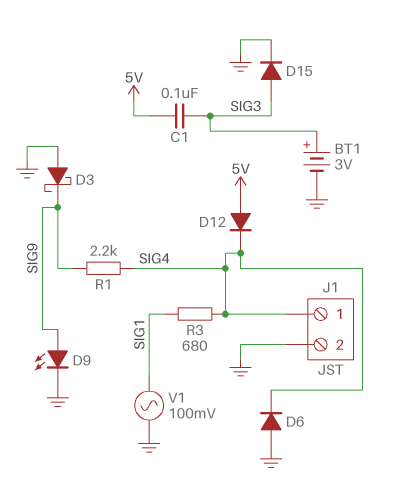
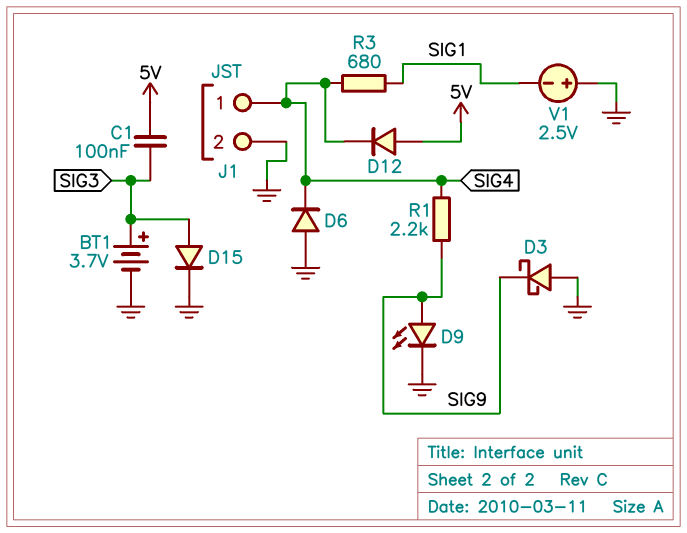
BT1: 3V (plus SIG3, minus GND) -> 3.7V (plus SIG3, minus GND)
V1: AC 100mV (GND, SIG1) -> 2.5V (plus GND, minus SIG1)

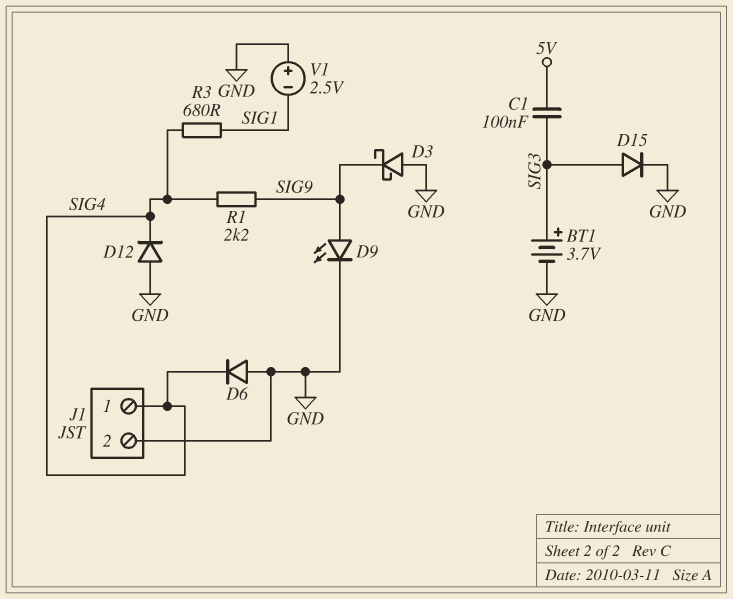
D12: diode (A 5V, K SIG4) -> diode (A GND, K SIG4)

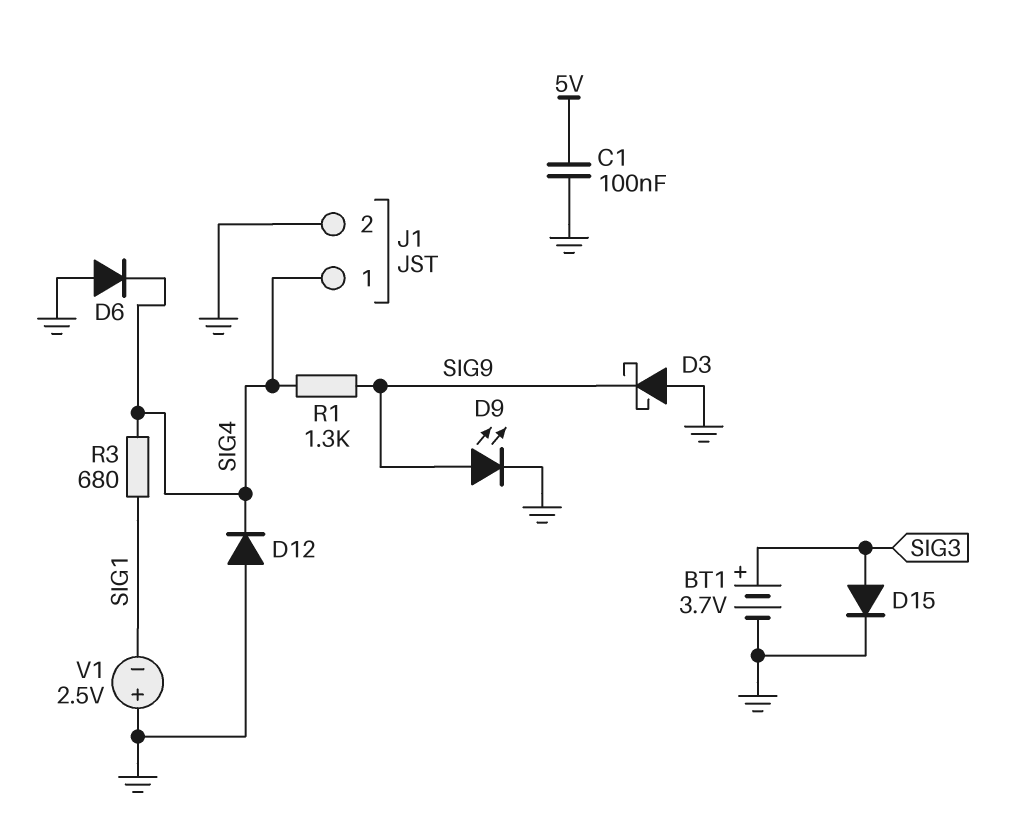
C1: 100nF (5V, SIG3) -> 100nF (5V, GND)
R1: 2.2k (SIG4, SIG9) -> 1.3k (SIG4, SIG9)

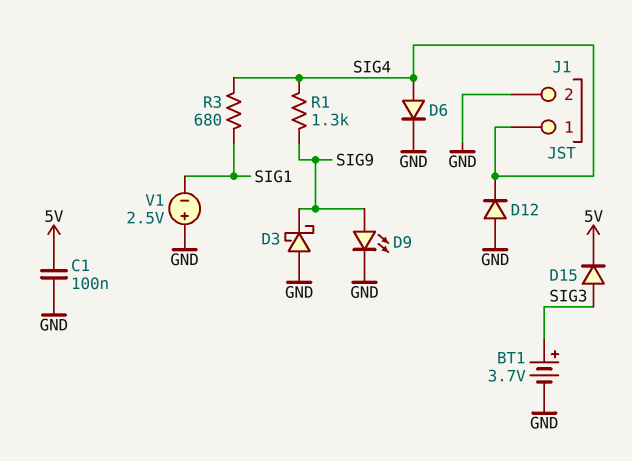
D6: diode (A GND, K SIG4) -> diode (A SIG4, K GND)
D15: diode (A SIG3, K GND) -> diode (A SIG3, K 5V)

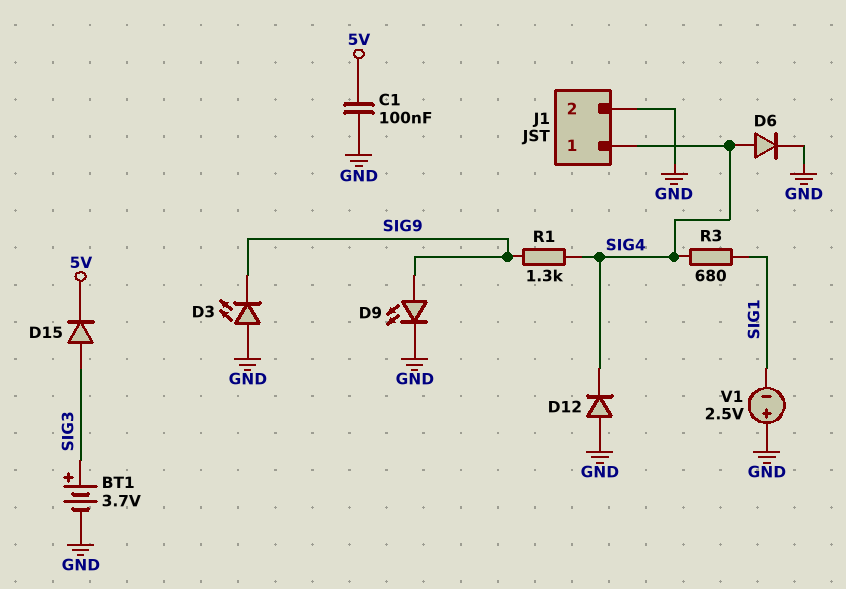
D3: schottky (A GND, K SIG9) -> LED (A GND, K SIG9)

